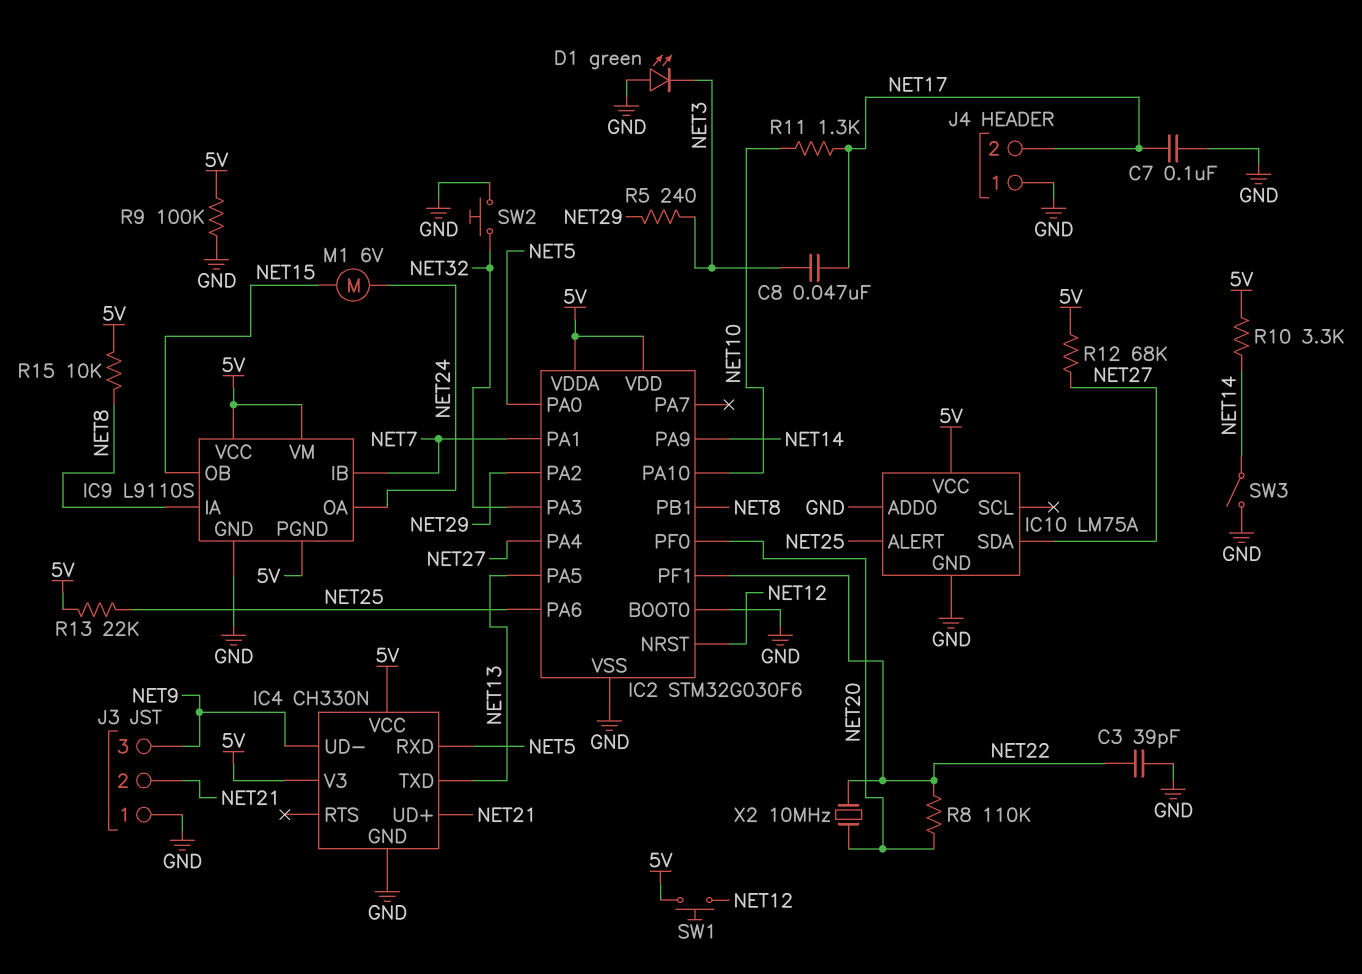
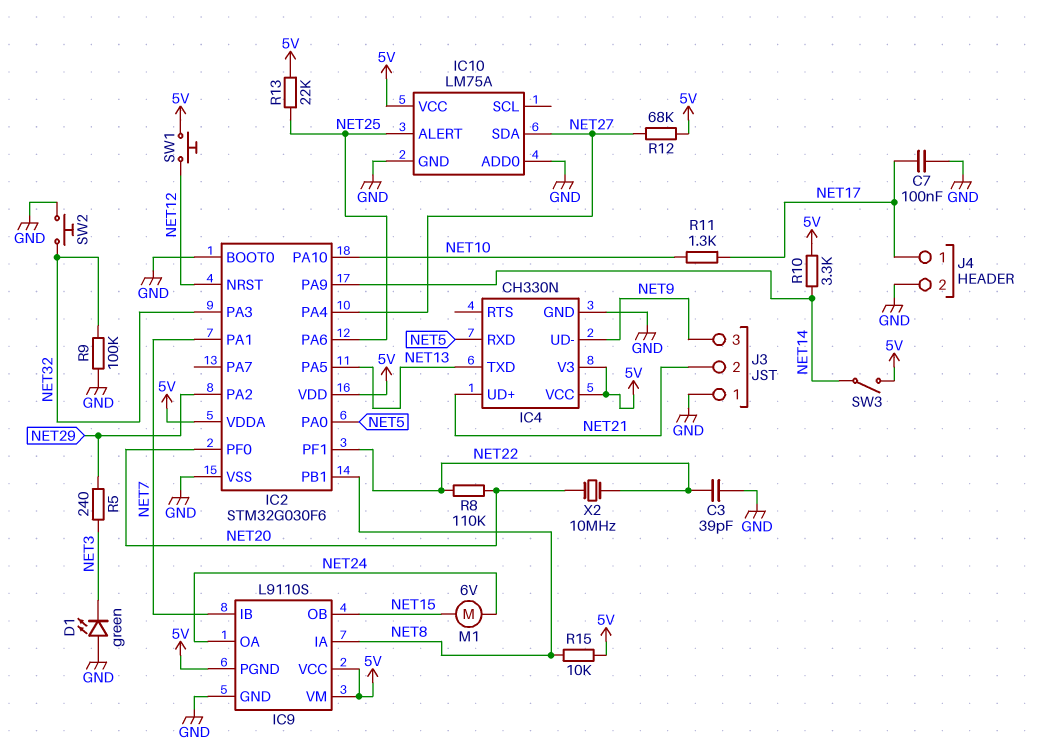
C8: 47nF (NET3, NET17) -> none
J4 pin 1: GND -> NET17
J4 pin 2: NET17 -> GND
R9: 100k (5V, GND) -> 100k (GND, NET32)
SW3: switch (GND, NET14) -> switch (5V, NET14)

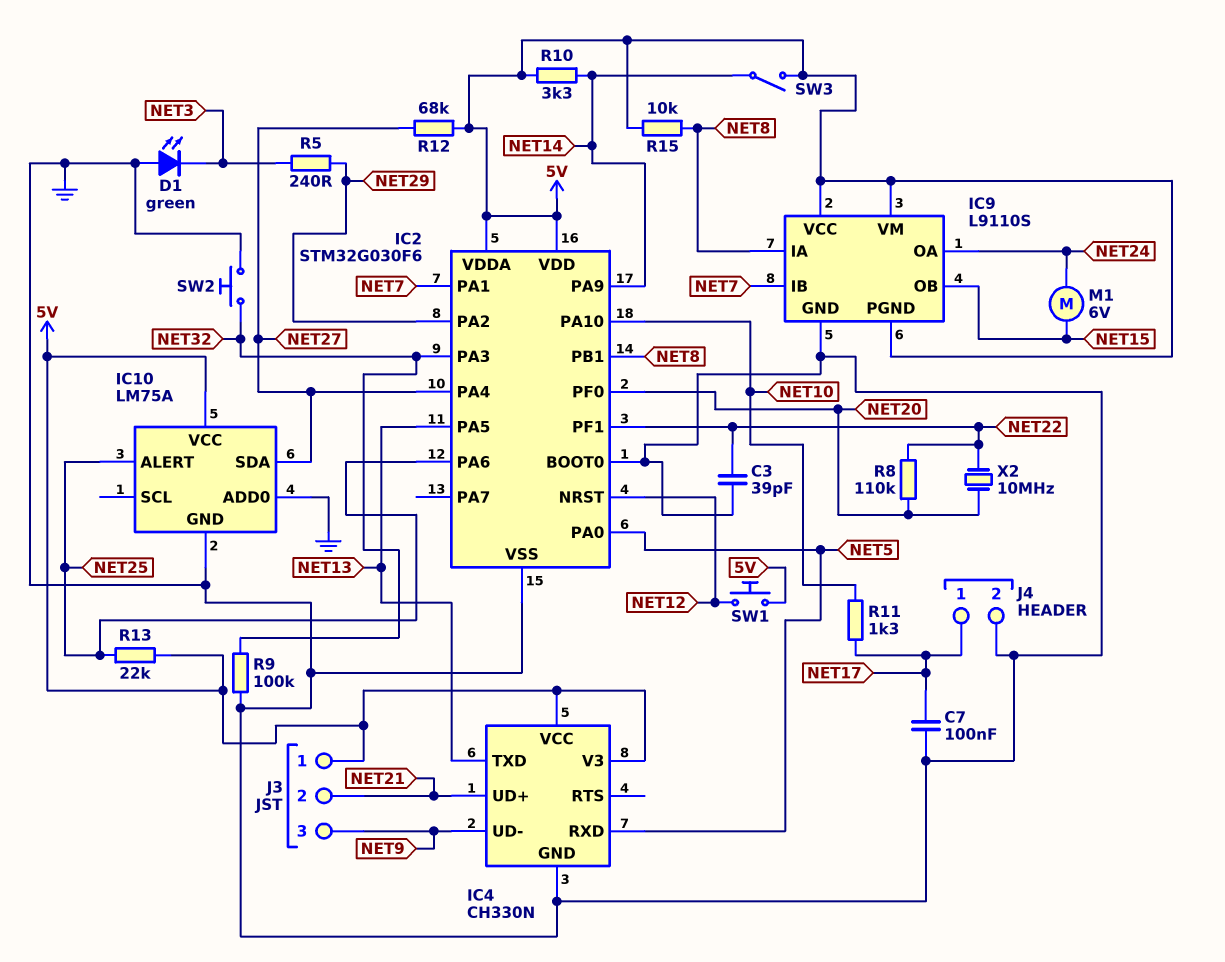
J3 pin 1: GND -> 5V

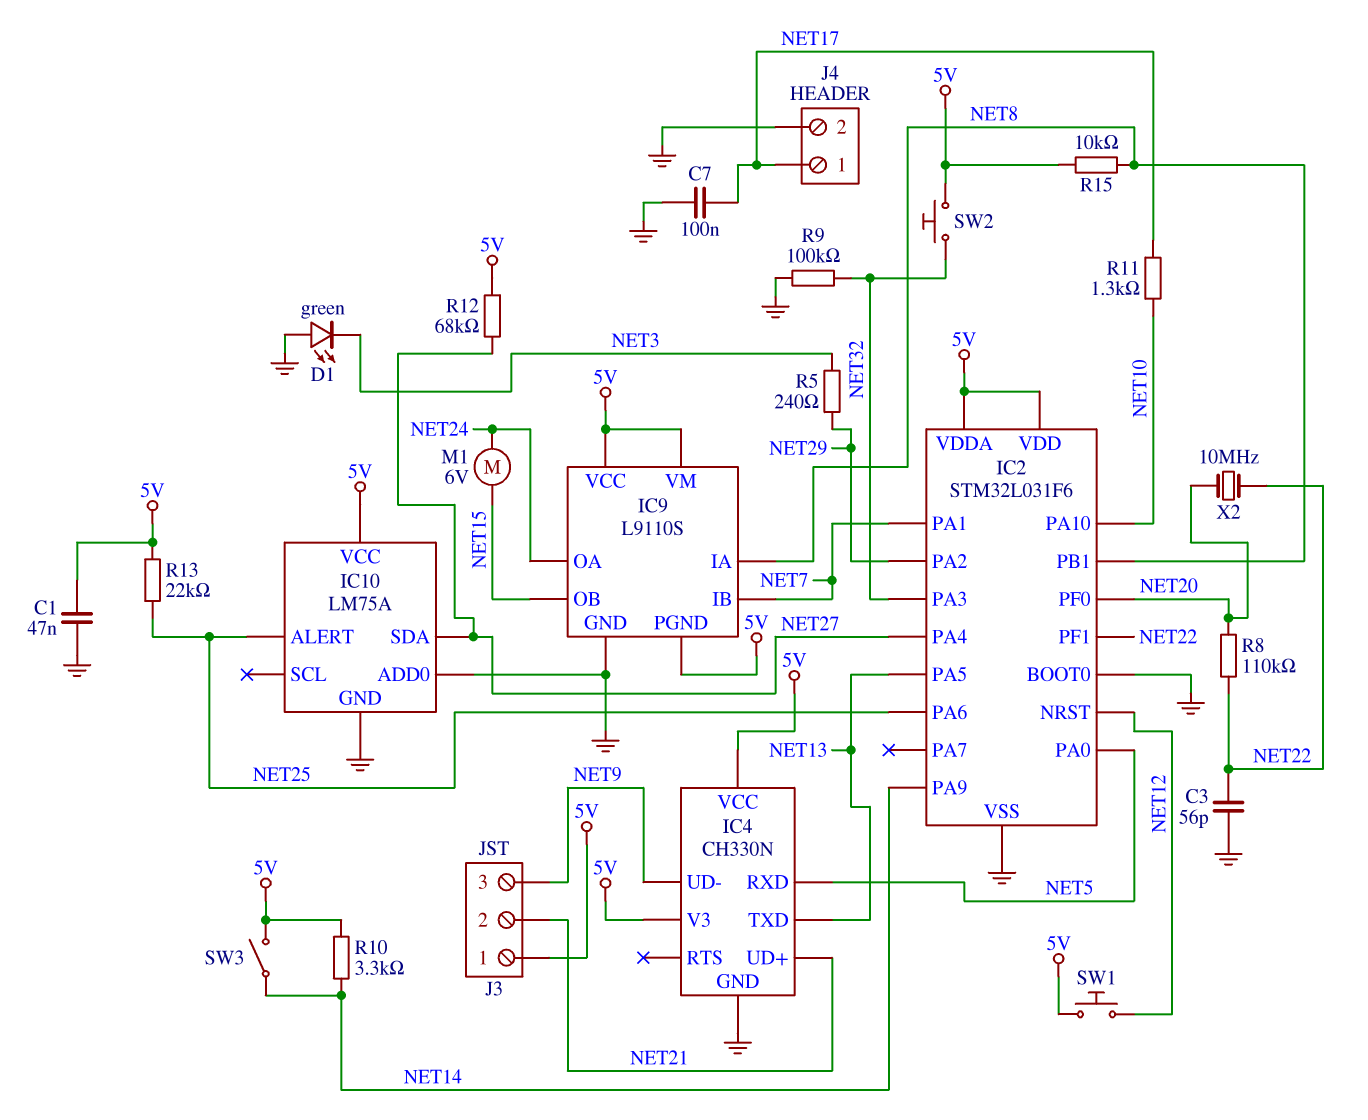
C1: none -> 47nF (5V, GND)
C3: 39pF (GND, NET22) -> 56pF (GND, NET22)
IC2: STM32G030F6 -> STM32L031F6
SW2: button (GND, NET32) -> button (5V, NET32)

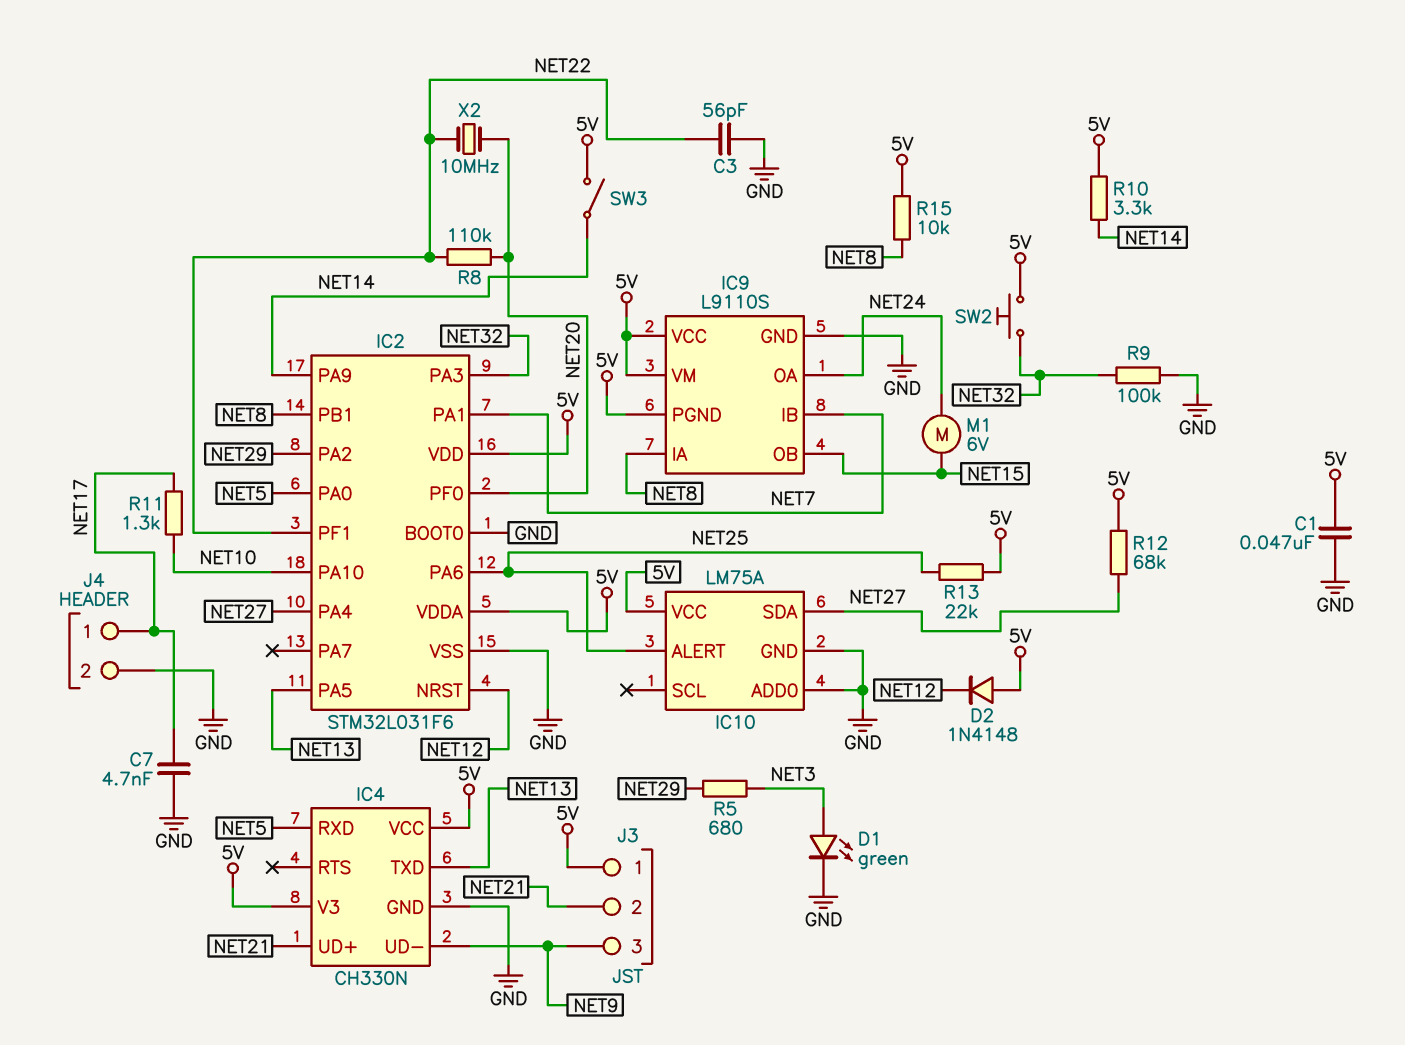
C7: 100nF (GND, NET17) -> 4.7nF (GND, NET17)
D1: LED green (A GND, K NET3) -> LED green (A NET3, K GND)
D2: none -> diode 1N4148 (A 5V, K NET12)
R5: 240 (NET3, NET29) -> 680 (NET3, NET29)
SW1: button (5V, NET12) -> none

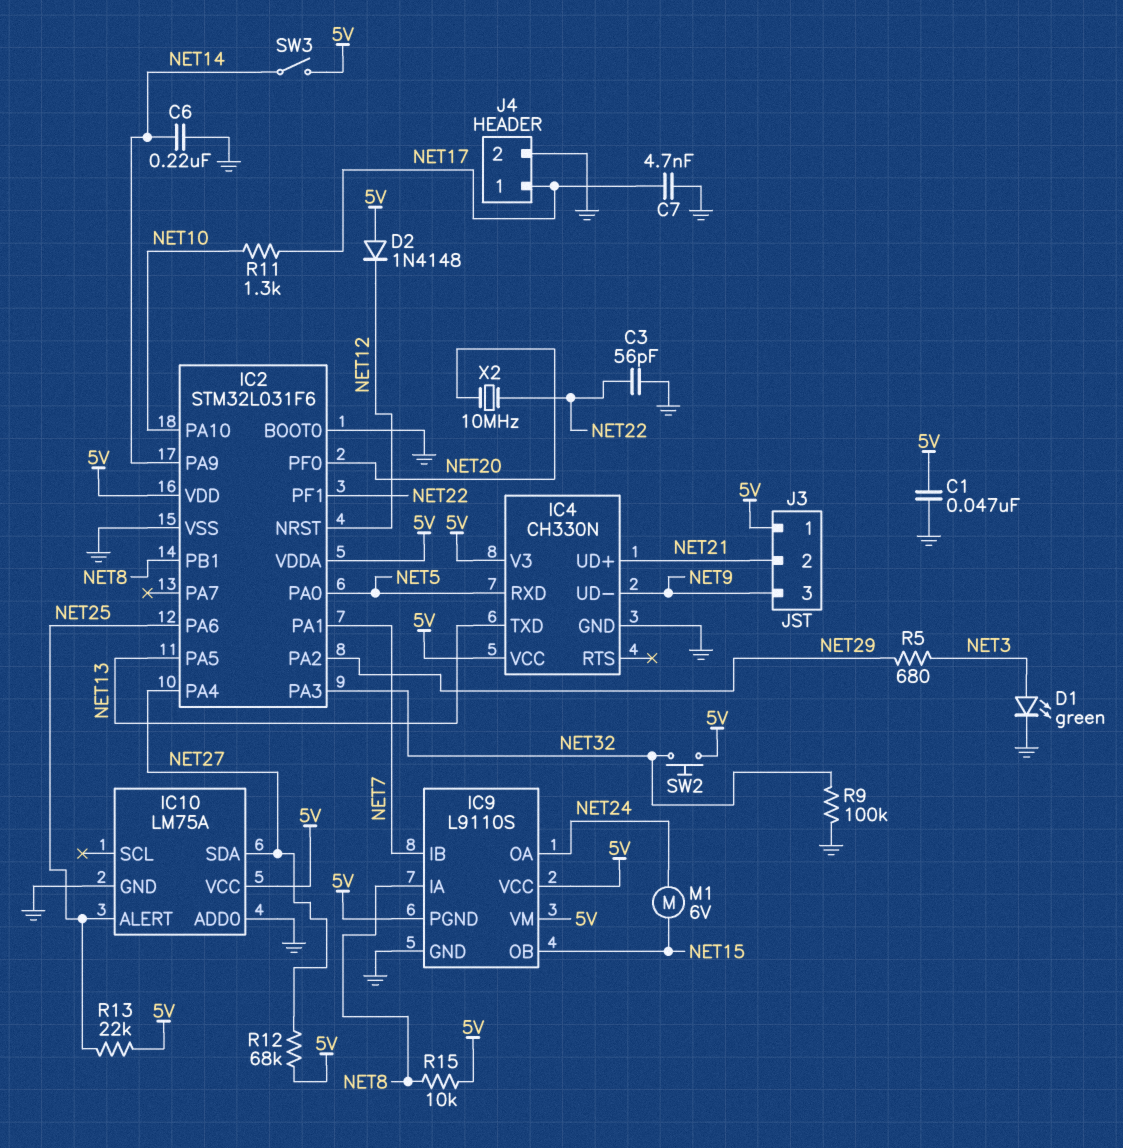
C6: none -> 220nF (GND, NET14)
R8: 110k (NET20, NET22) -> none
R10: 3.3k (5V, NET14) -> none

